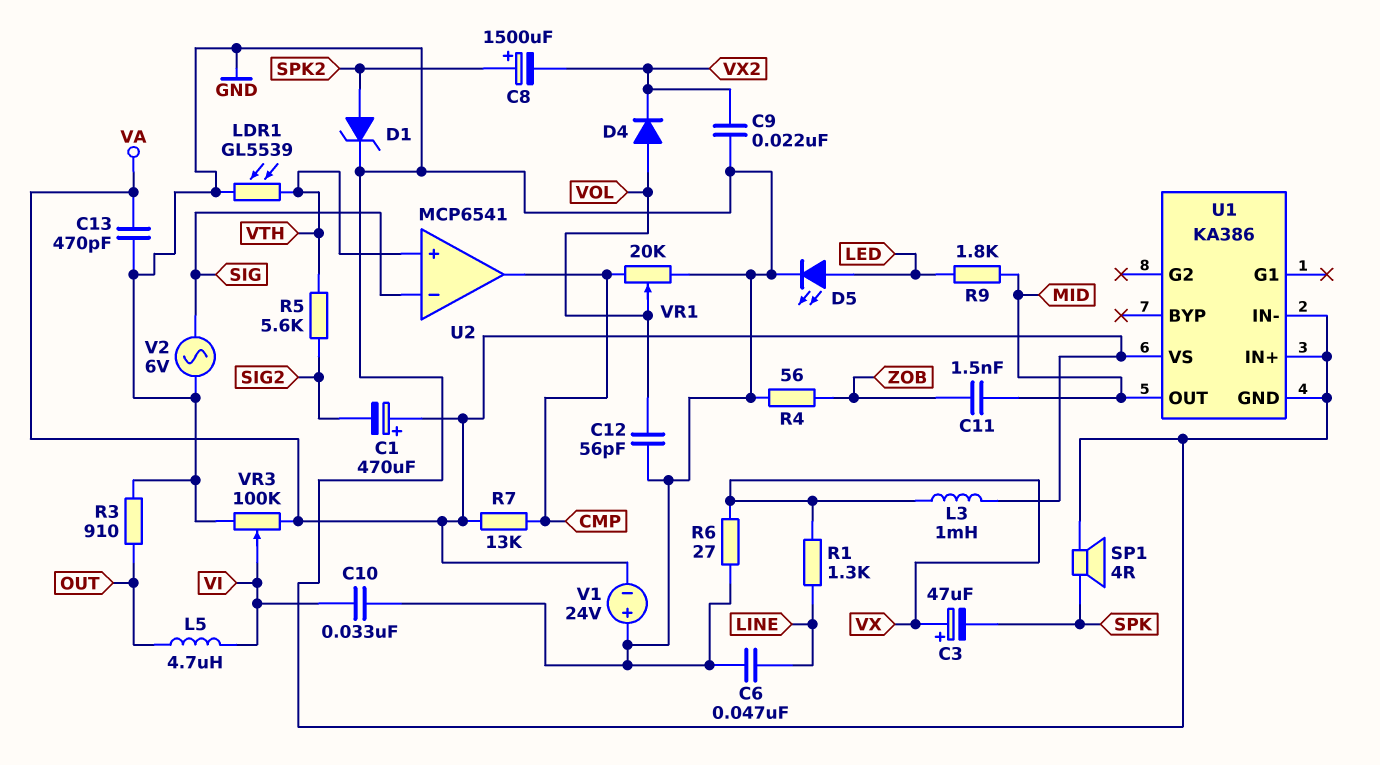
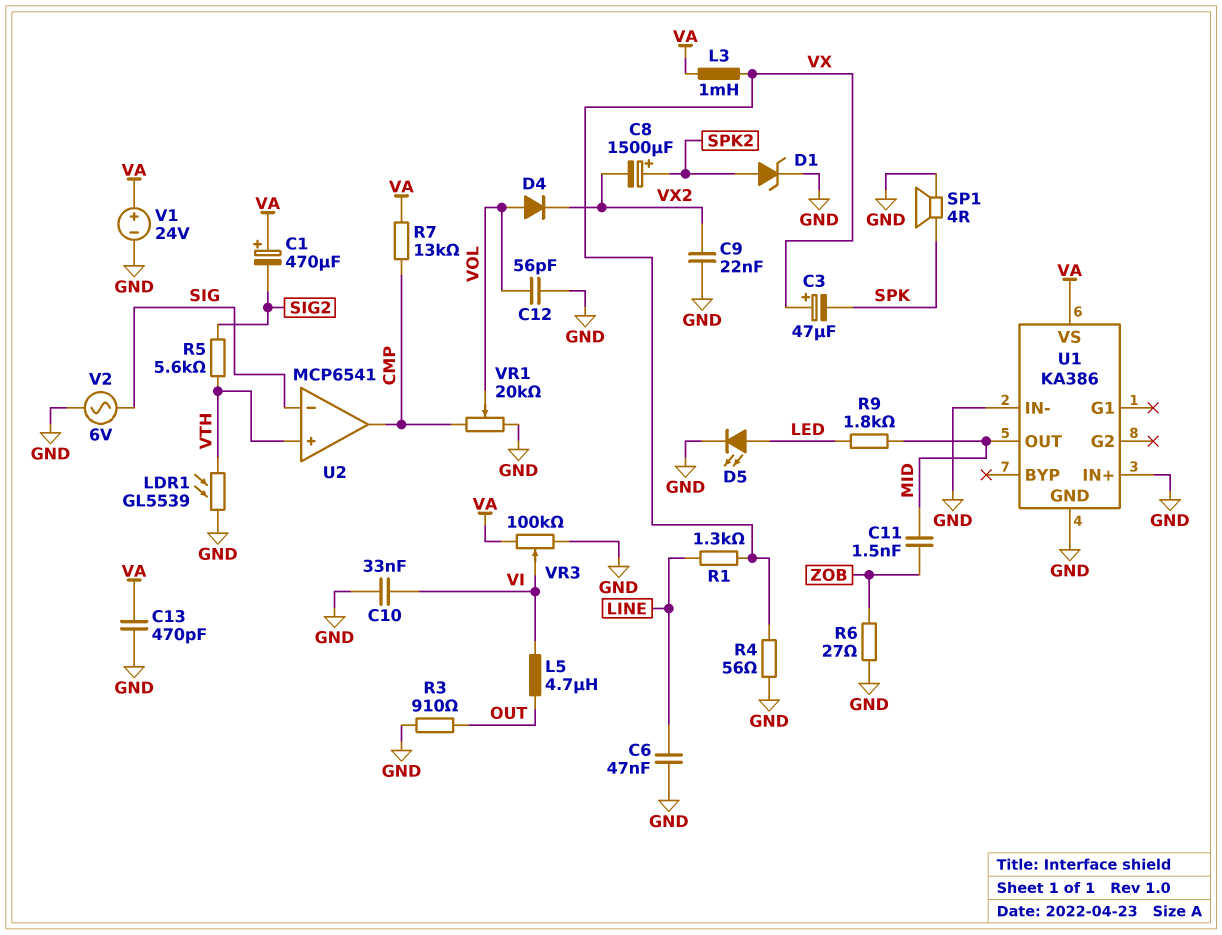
R4: 56 (GND, ZOB) -> 56 (GND, VX)
R6: 27 (GND, VX) -> 27 (GND, ZOB)
V1: 24V (plus GND, minus VA) -> 24V (plus VA, minus GND)

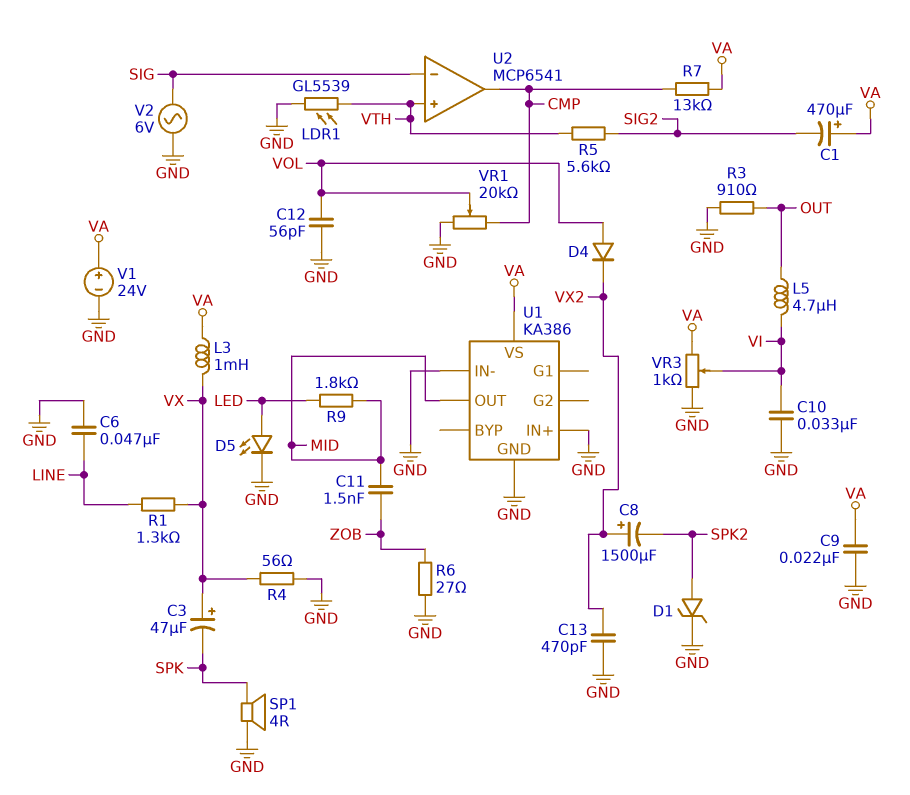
C8: 1500uF (plus SPK2, minus VX2) -> 1500uF (plus VX2, minus SPK2)
C9: 22nF (GND, VX2) -> 22nF (GND, VA)
C13: 470pF (GND, VA) -> 470pF (GND, VX2)
VR3: 100k (GND, VA, wiper VI) -> 1k (GND, VA, wiper VI)

